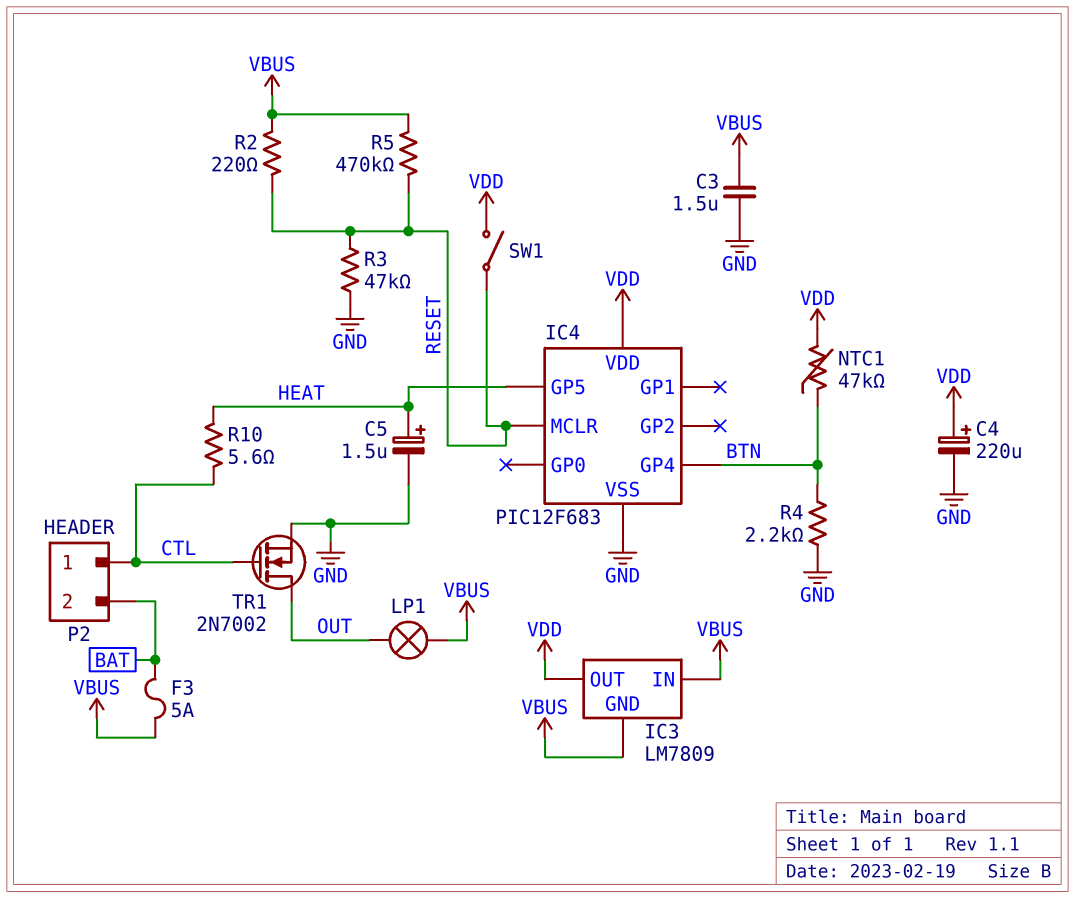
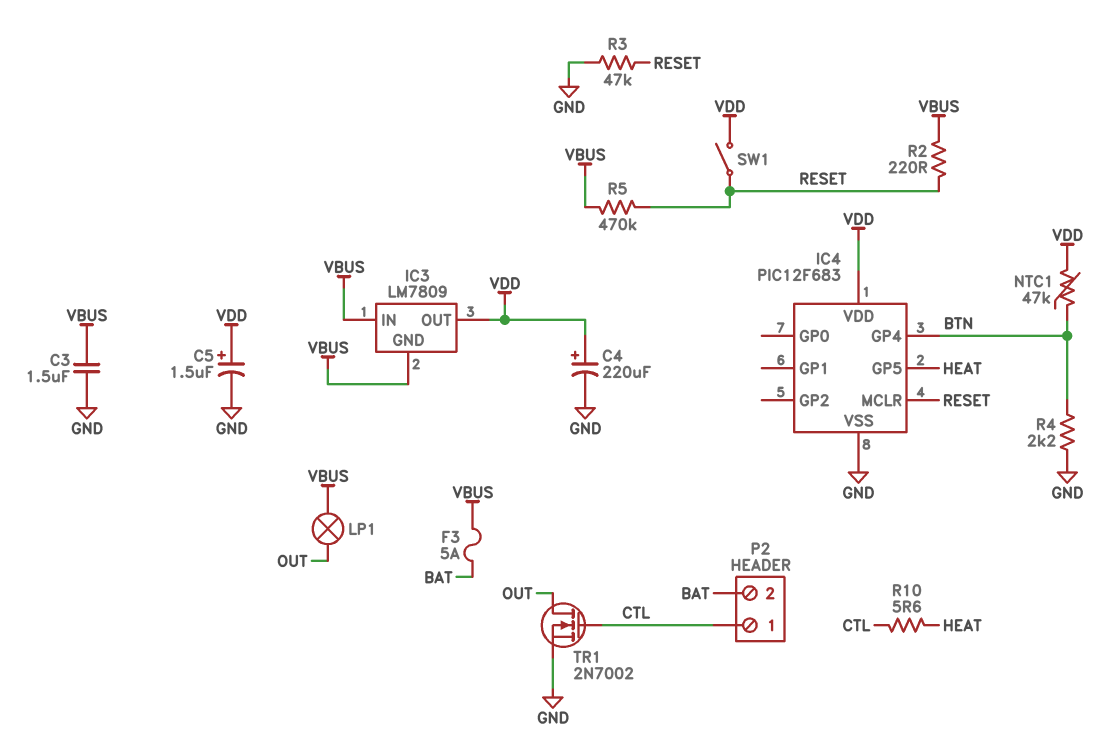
C5: 1.5uF (plus HEAT, minus GND) -> 1.5uF (plus VDD, minus GND)

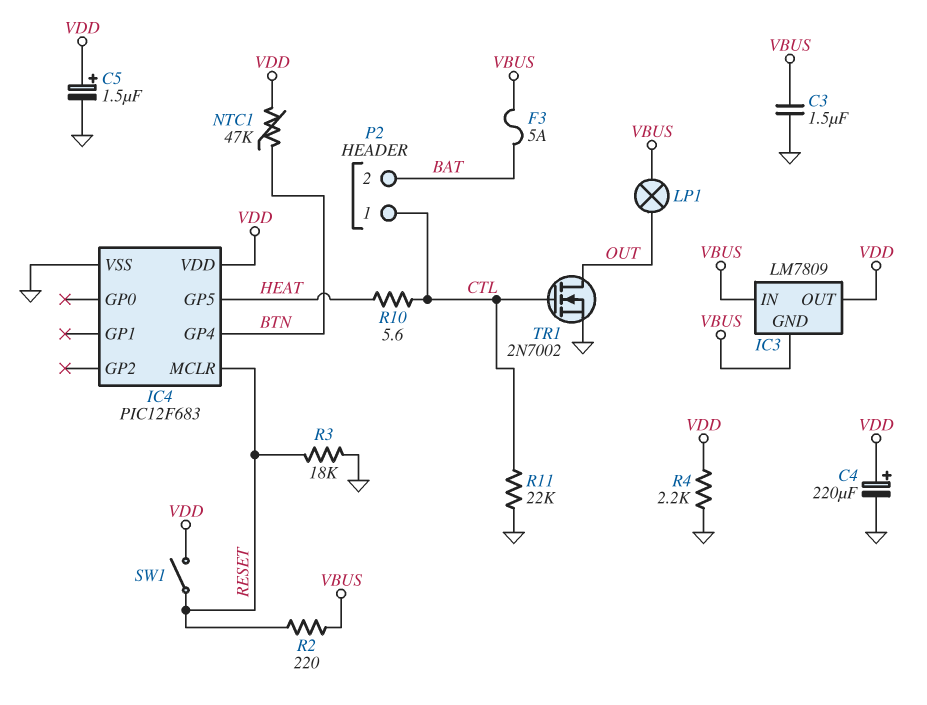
R3: 47k (GND, RESET) -> 18k (GND, RESET)
R4: 2.2k (BTN, GND) -> 2.2k (GND, VDD)
R5: 470k (RESET, VBUS) -> none
R11: none -> 22k (CTL, GND)

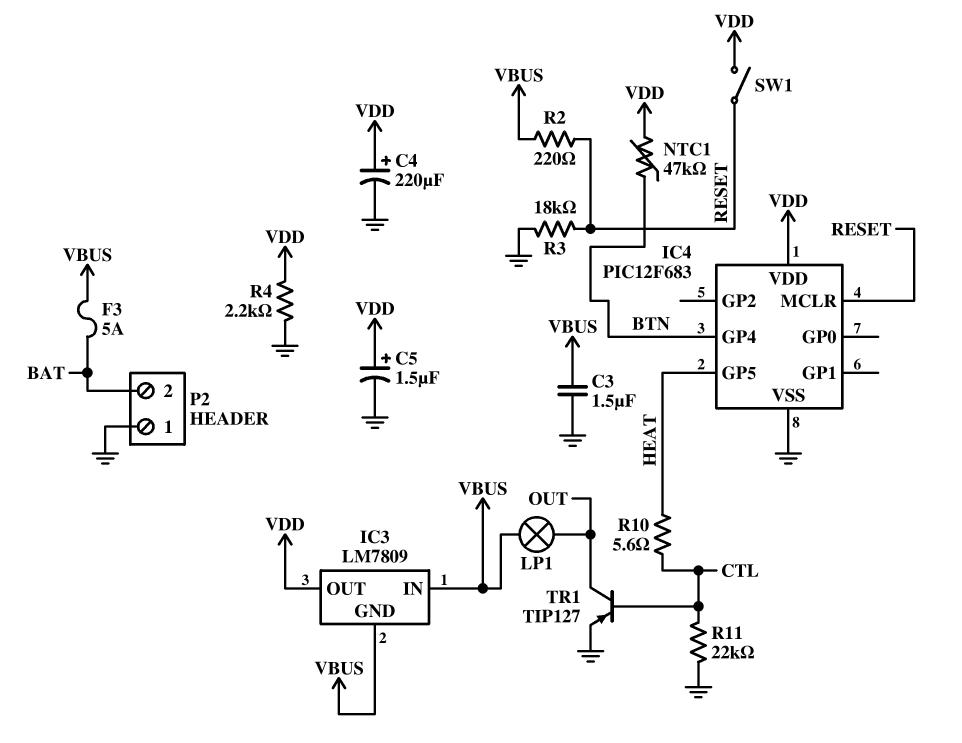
P2 pin 1: CTL -> GND
TR1: NMOS 2N7002 (G CTL, D OUT, S GND) -> PNP TIP127 (B CTL, C OUT, E GND)

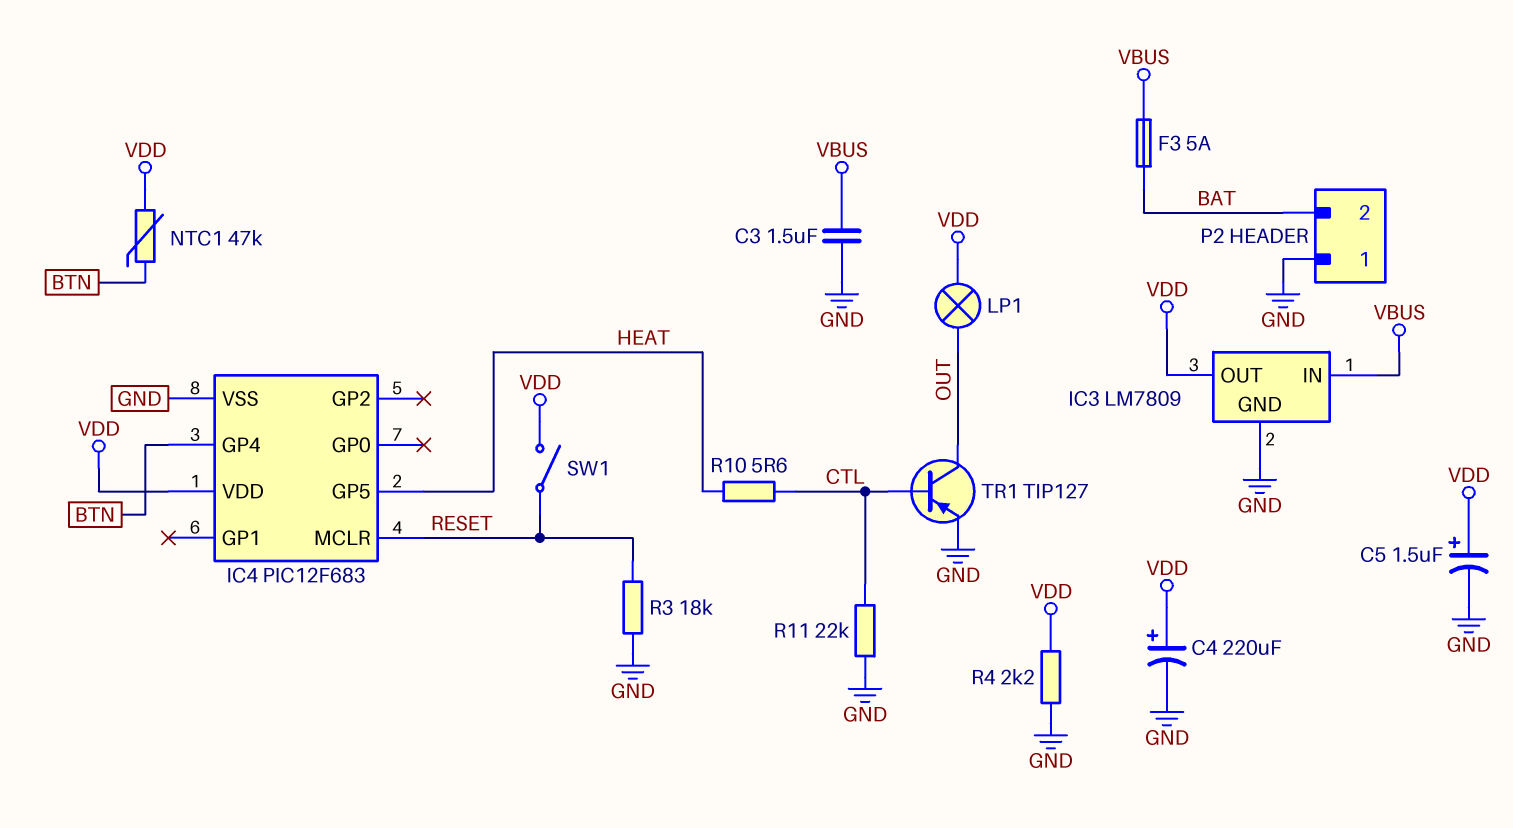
IC3 pin GND: VBUS -> GND
LP1: lamp (OUT, VBUS) -> lamp (OUT, VDD)
R2: 220 (RESET, VBUS) -> none

